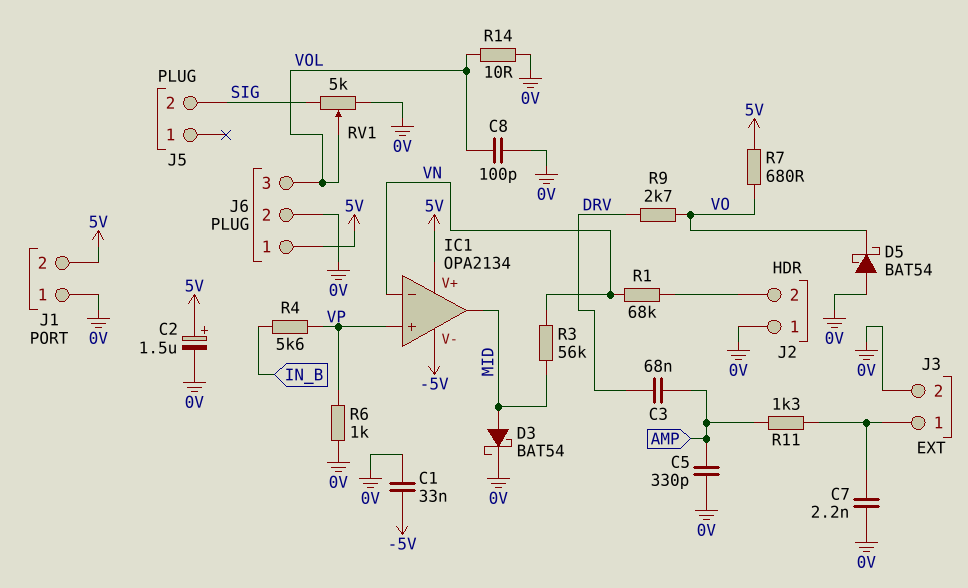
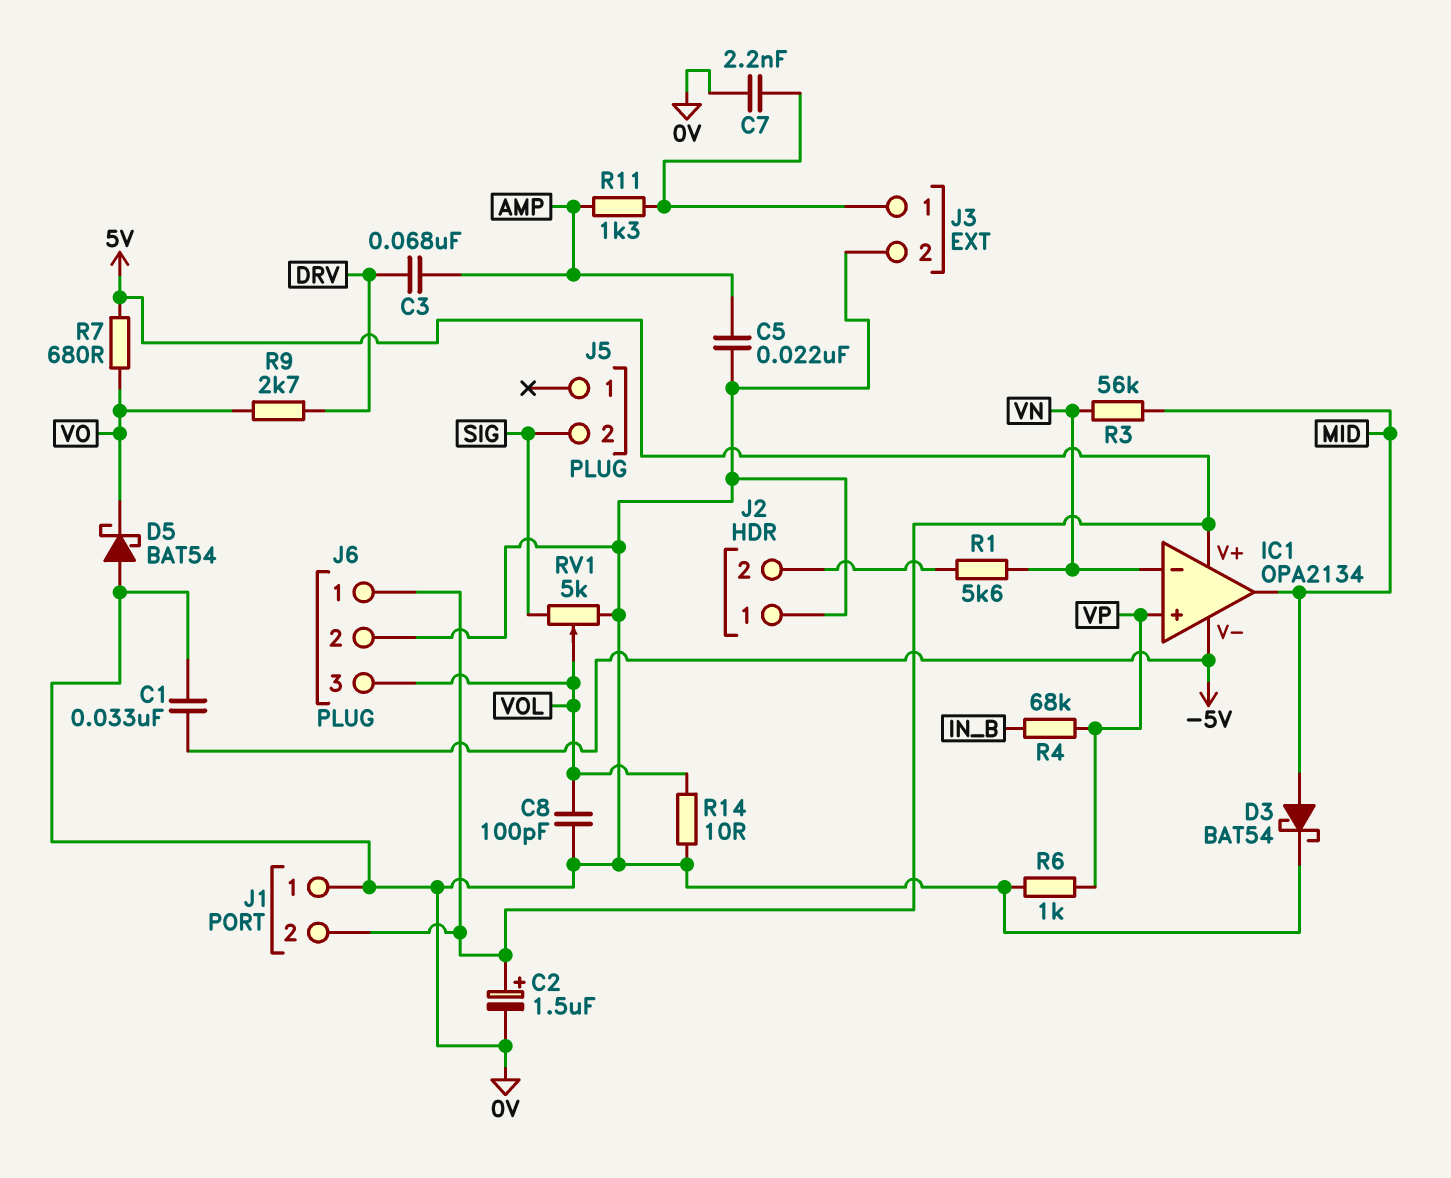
C5: 330pF (0V, AMP) -> 22nF (0V, AMP)
R1: 68k (J2/2, VN) -> 5.6k (J2/2, VN)
R4: 5.6k (IN_B, VP) -> 68k (IN_B, VP)

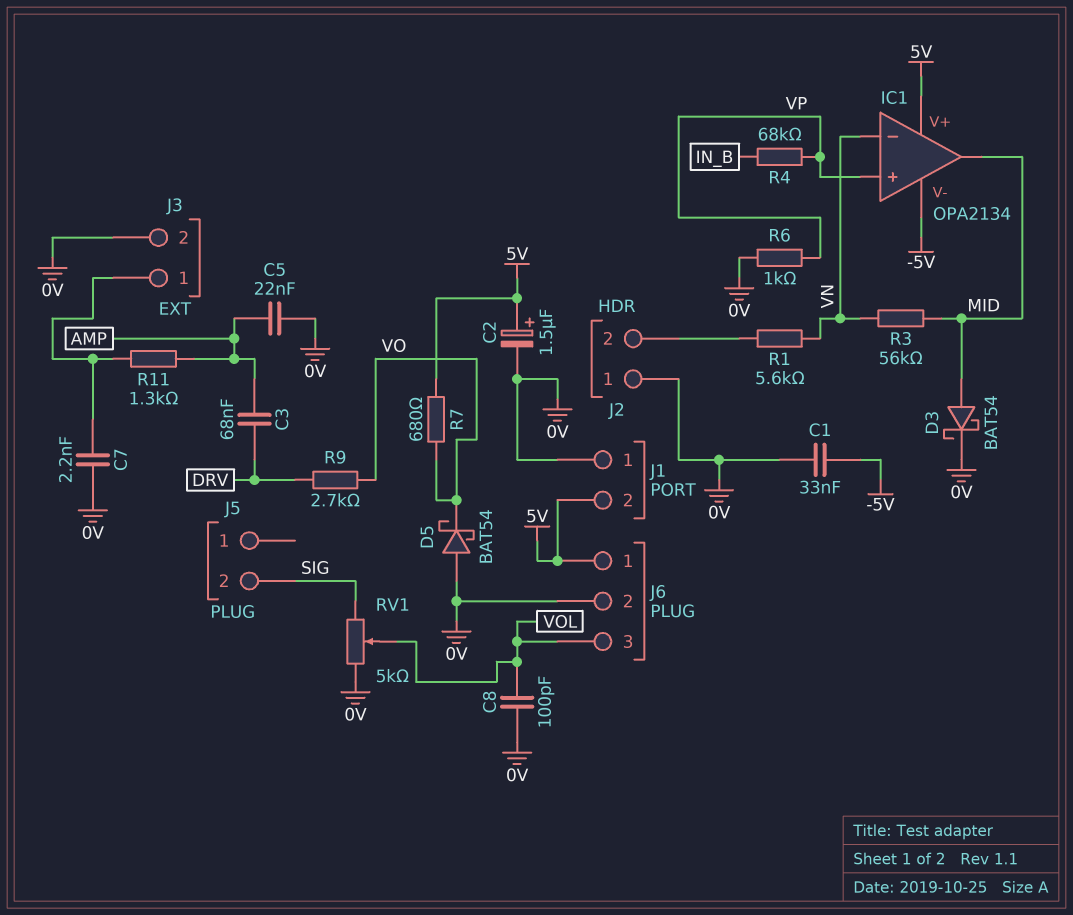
R14: 10 (0V, VOL) -> none

